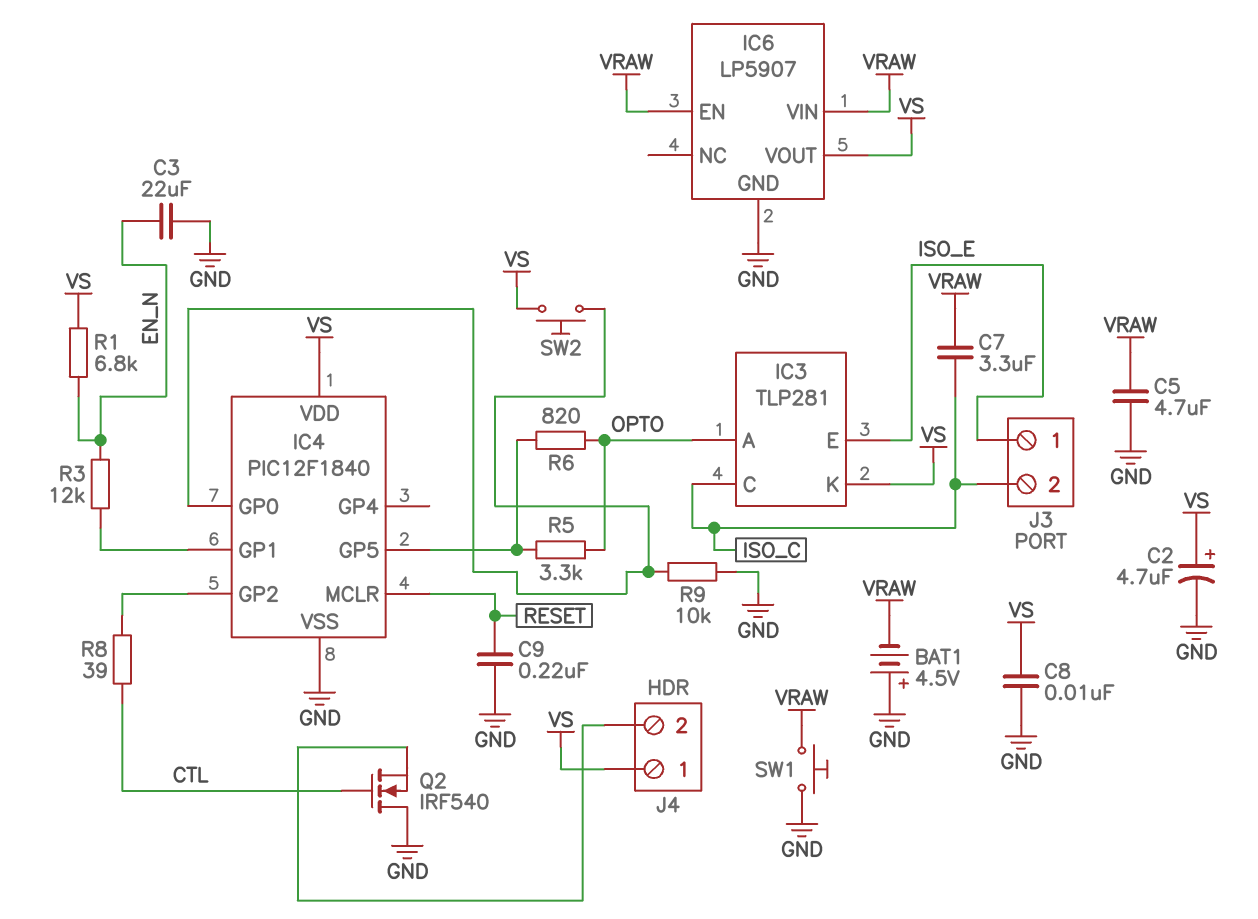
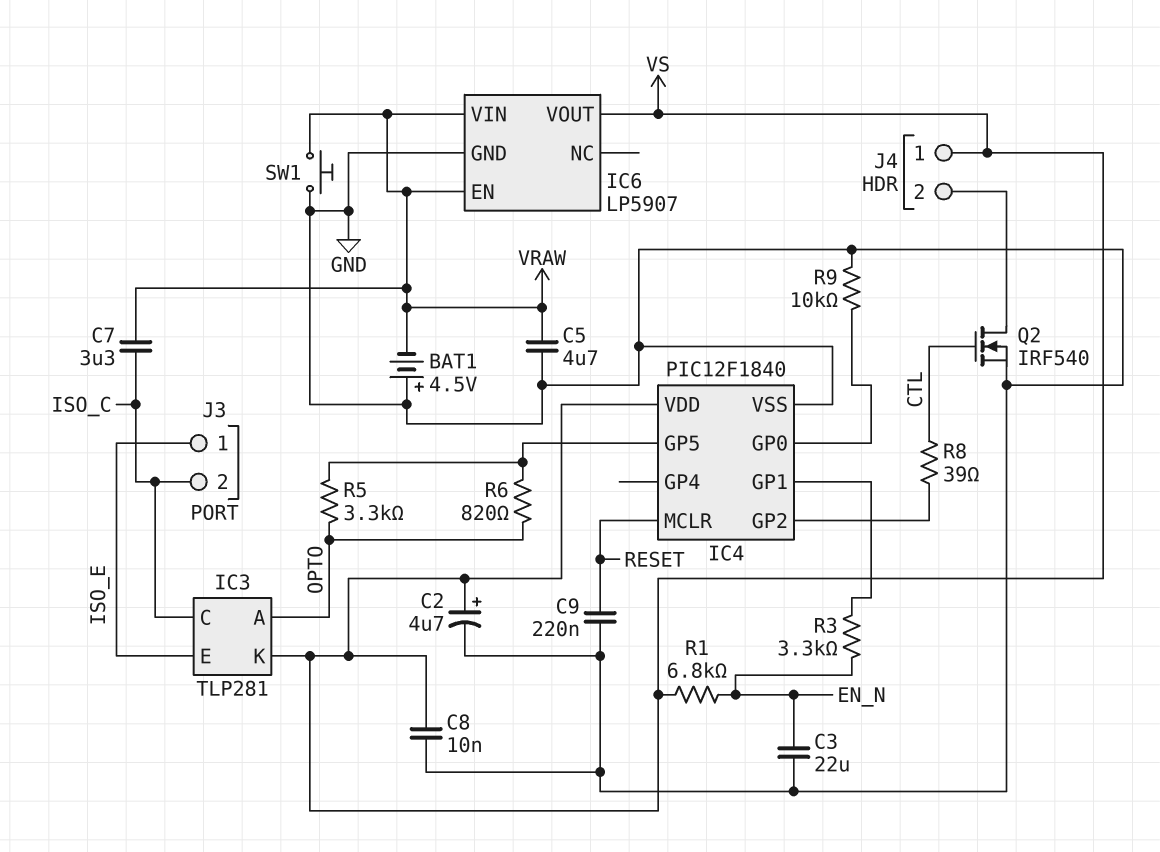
Q2: NMOS IRF540 (G CTL, D GND, S J4/2) -> NMOS IRF540 (G CTL, D J4/2, S GND)
R3: 12k (EN_N, IC4/GP1) -> 3.3k (EN_N, IC4/GP1)
SW2: button (IC4/GP0, VS) -> none

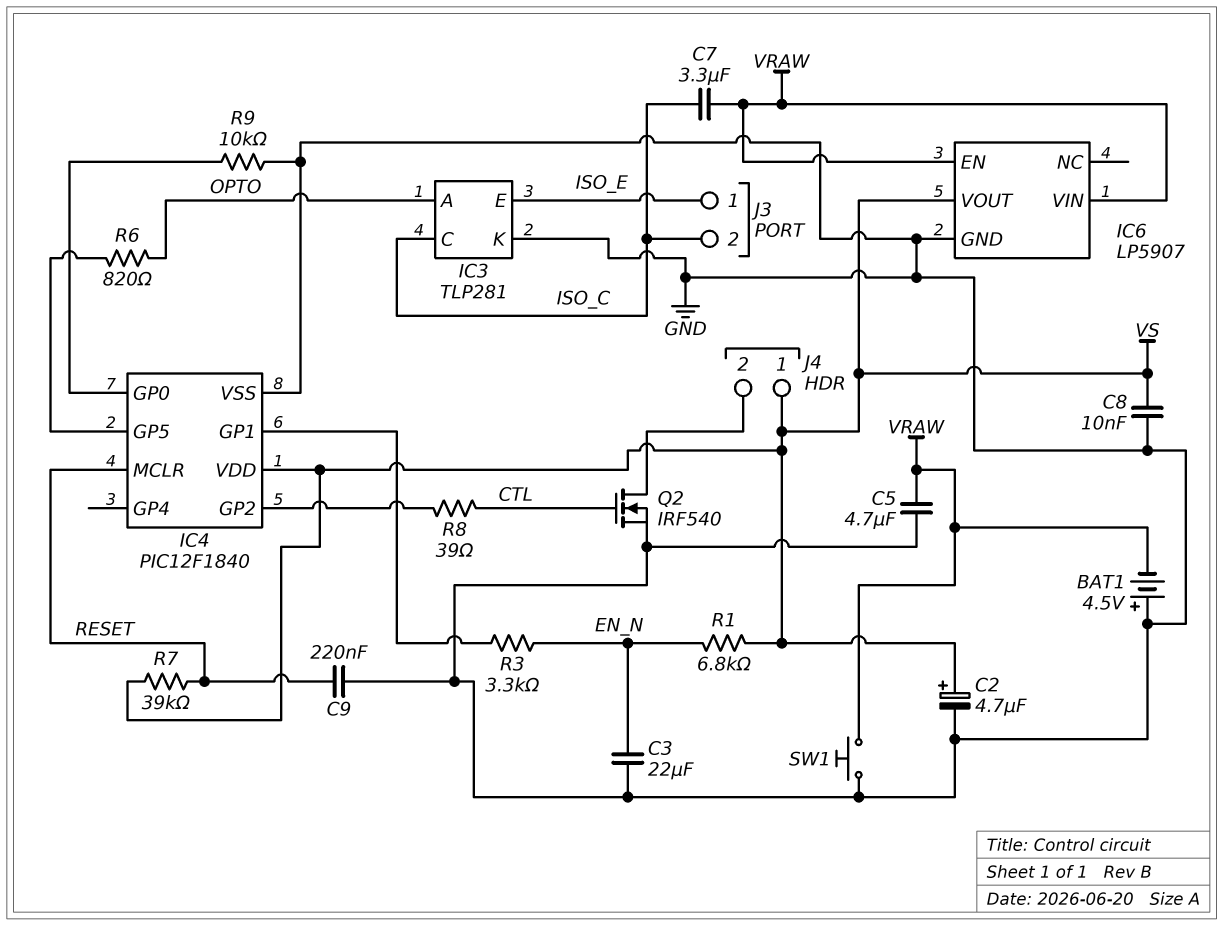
IC3 pin K: VS -> GND
R5: 3.3k (IC4/GP5, OPTO) -> none
R7: none -> 39k (RESET, VS)

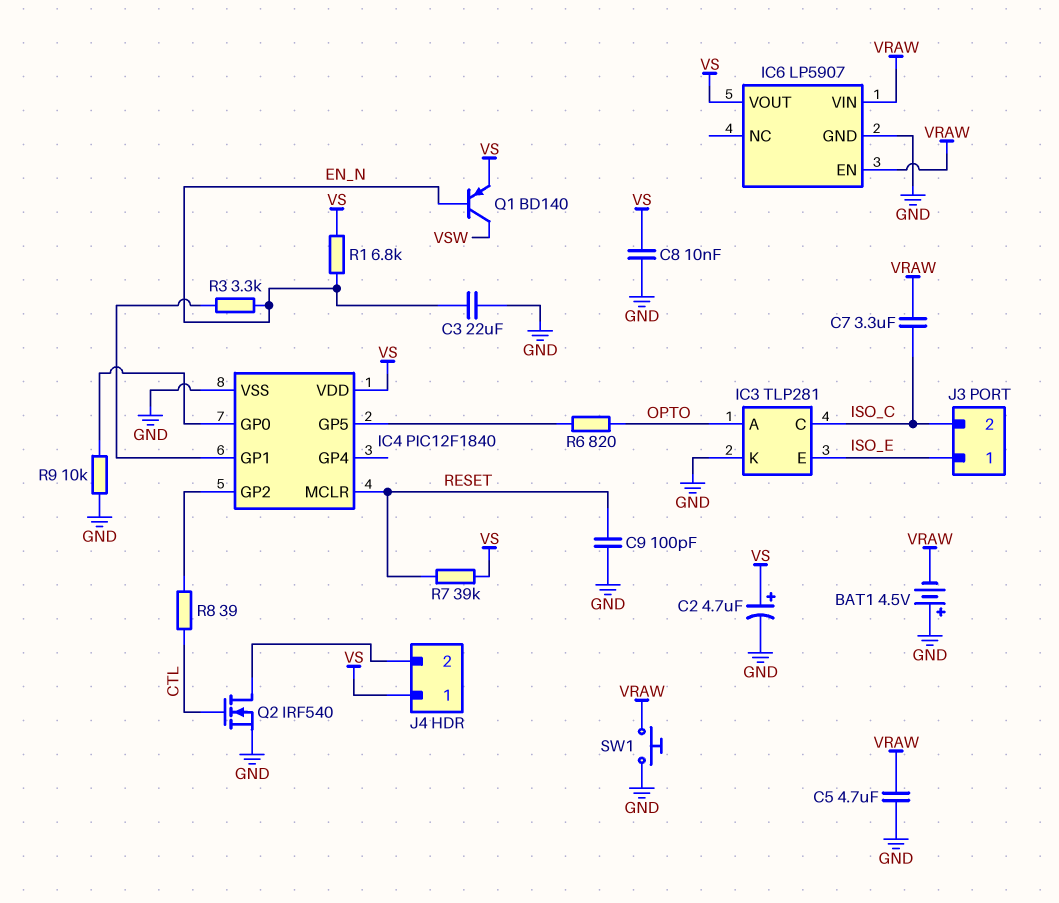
C9: 220nF (GND, RESET) -> 100pF (GND, RESET)
Q1: none -> PNP BD140 (B EN_N, C VSW, E VS)

